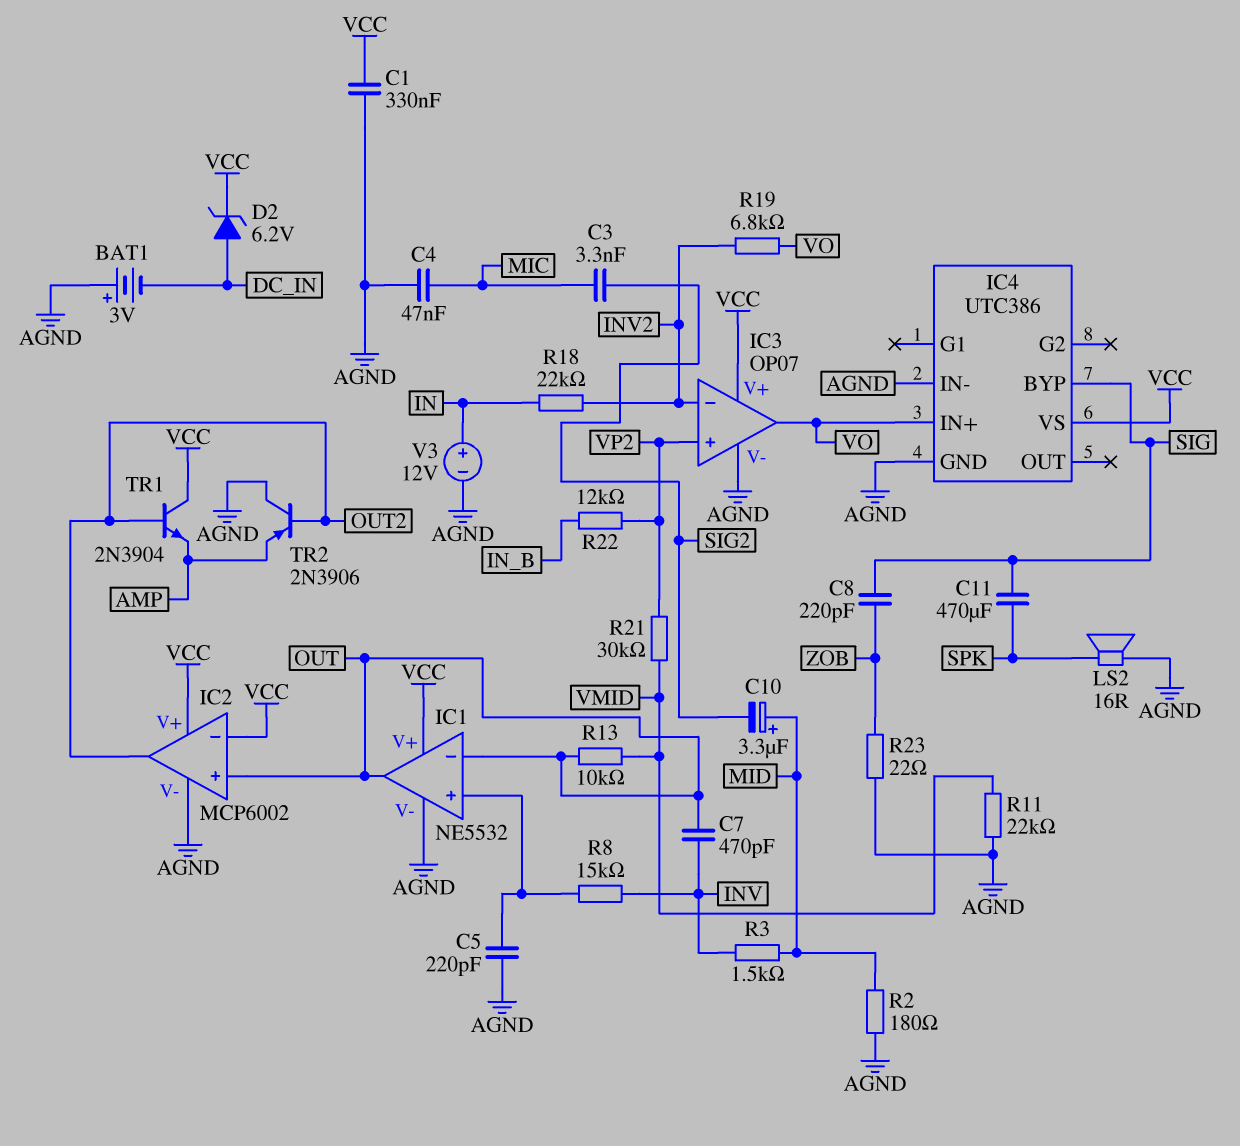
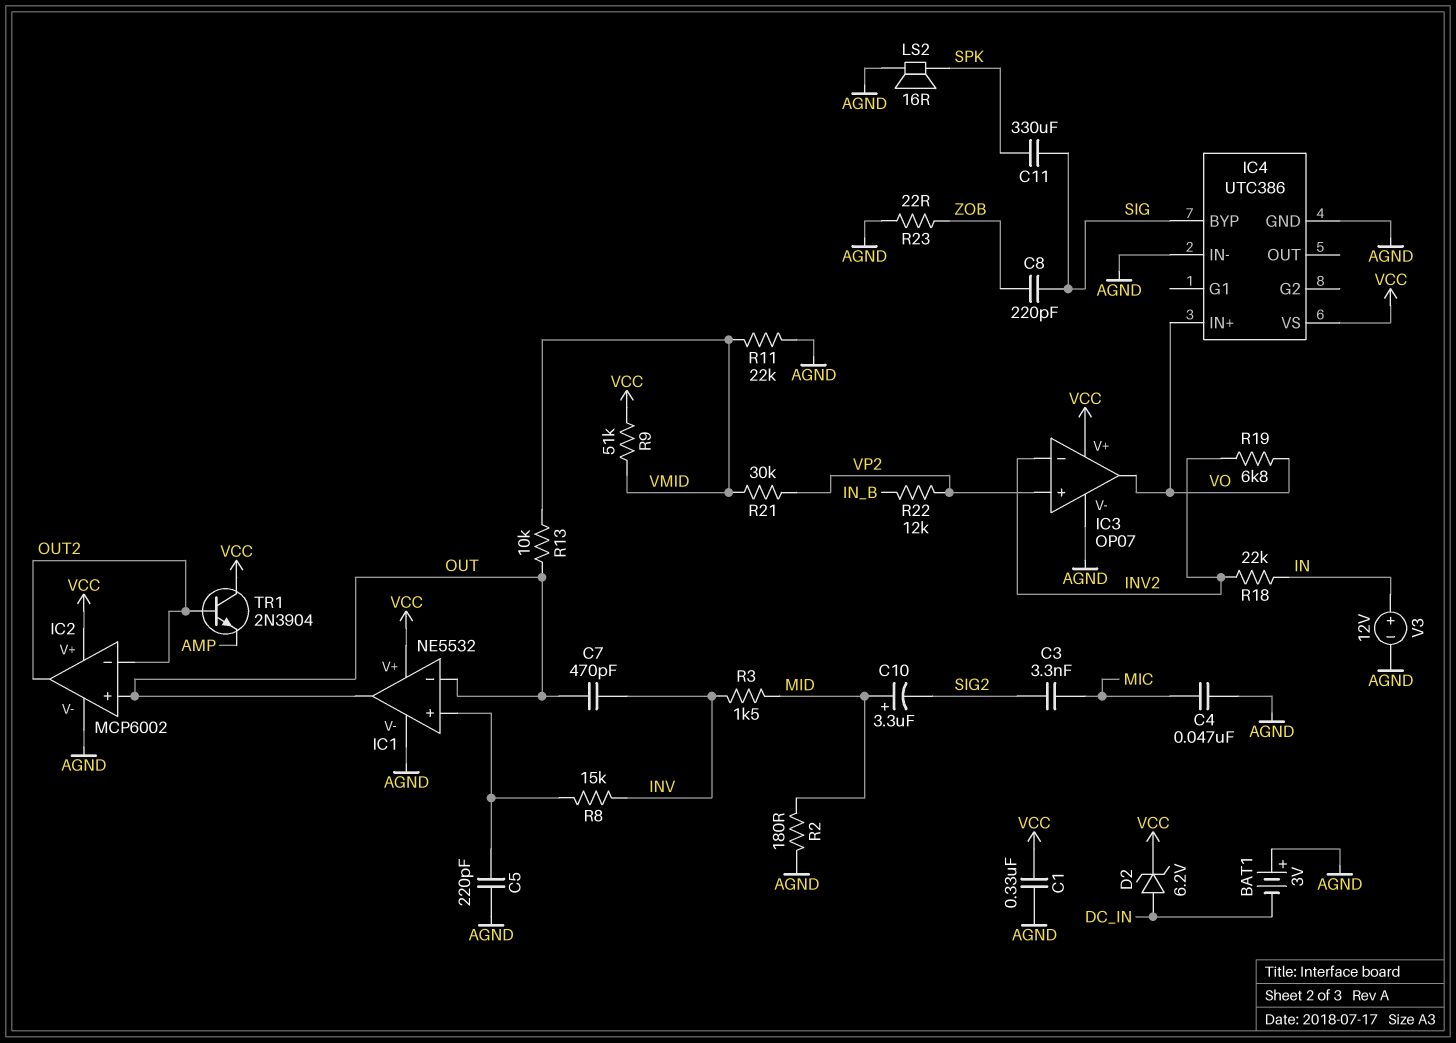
C11: 470uF (SIG, SPK) -> 330uF (SIG, SPK)
IC2 pin in-: VCC -> OUT2
R9: none -> 51k (VCC, VMID)
TR2: PNP 2N3906 (B OUT2, C AGND, E AMP) -> none

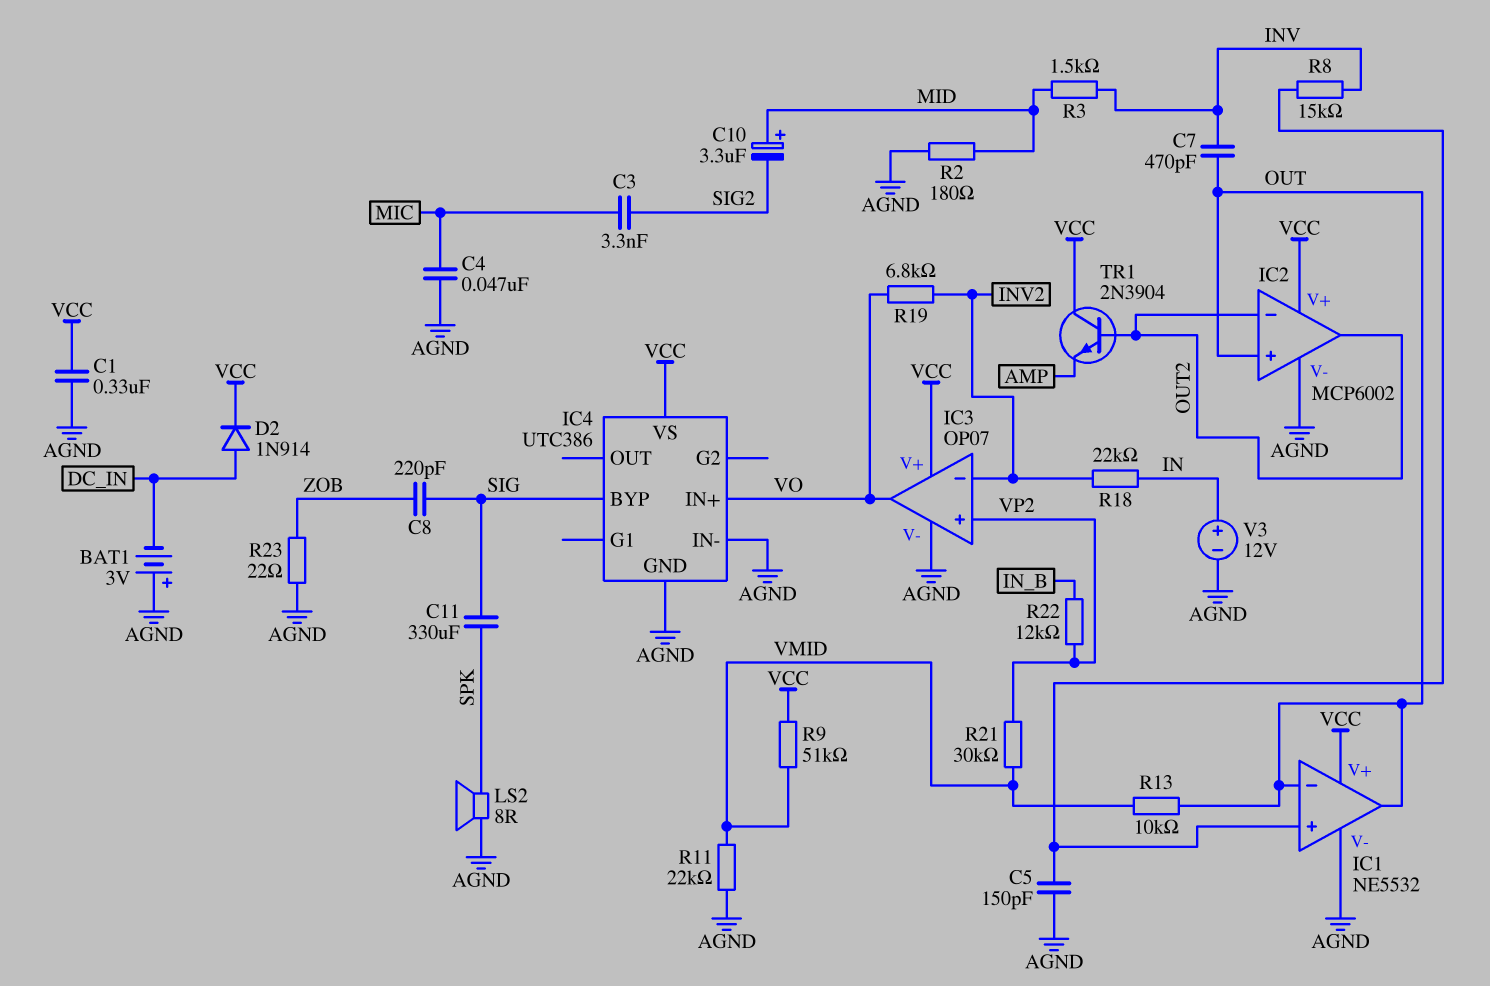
C5: 220pF (AGND, IC1/in+) -> 150pF (AGND, IC1/in+)
D2: zener 6.2V (A DC_IN, K VCC) -> diode 1N914 (A DC_IN, K VCC)
LS2: speaker 16R (AGND, SPK) -> speaker 8R (AGND, SPK)

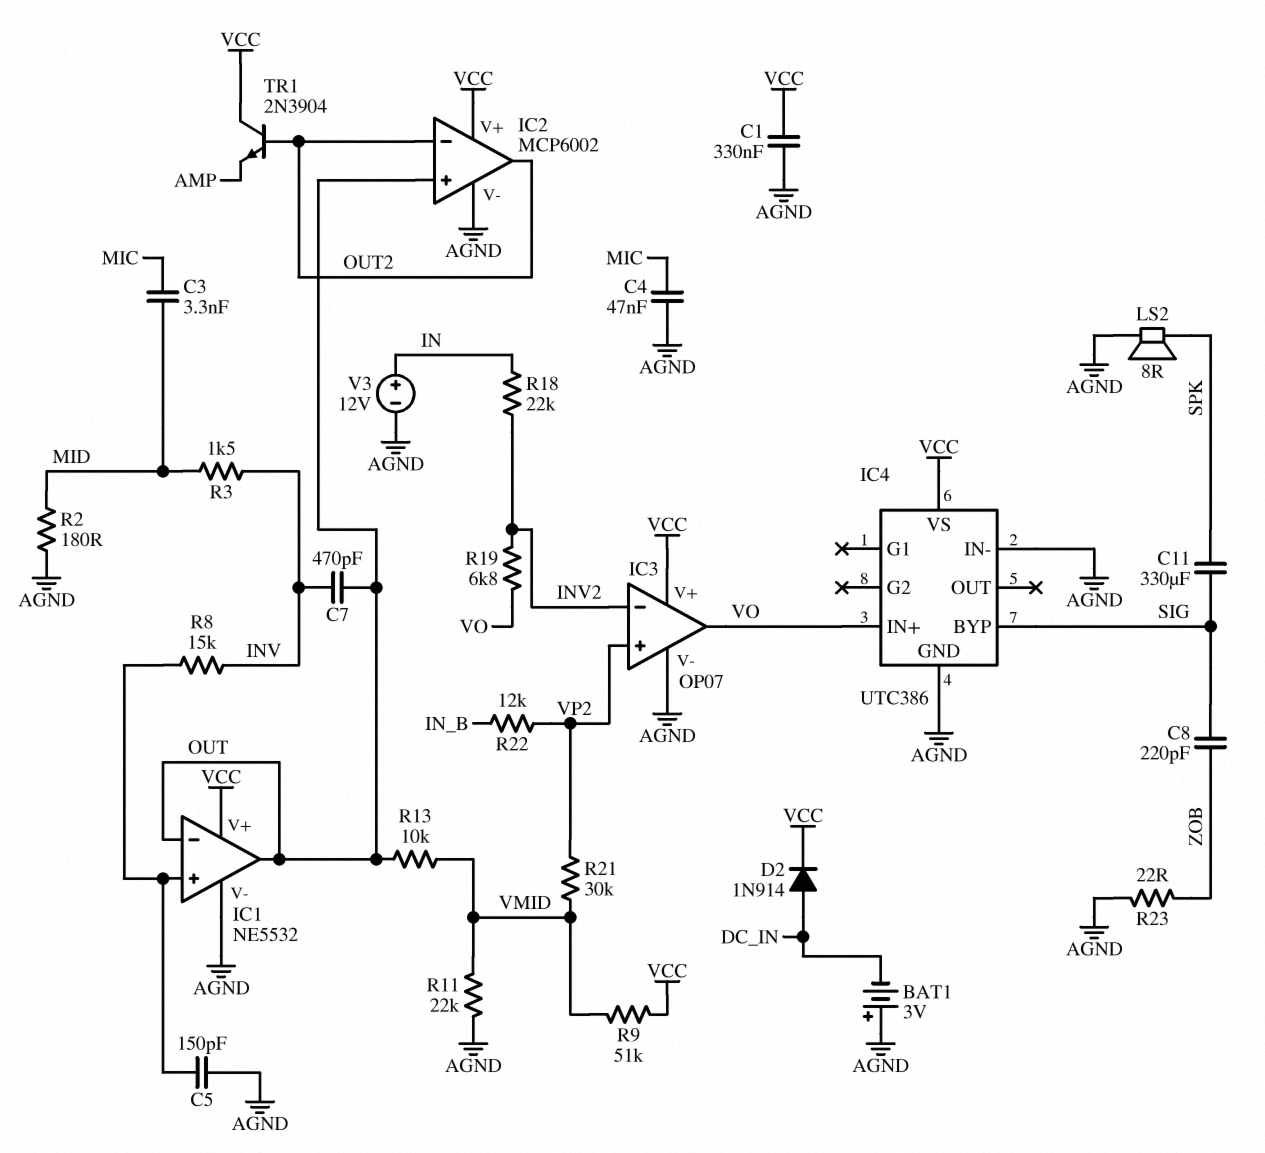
C3: 3.3nF (MIC, SIG2) -> 3.3nF (MIC, MID)
C10: 3.3uF (plus MID, minus SIG2) -> none

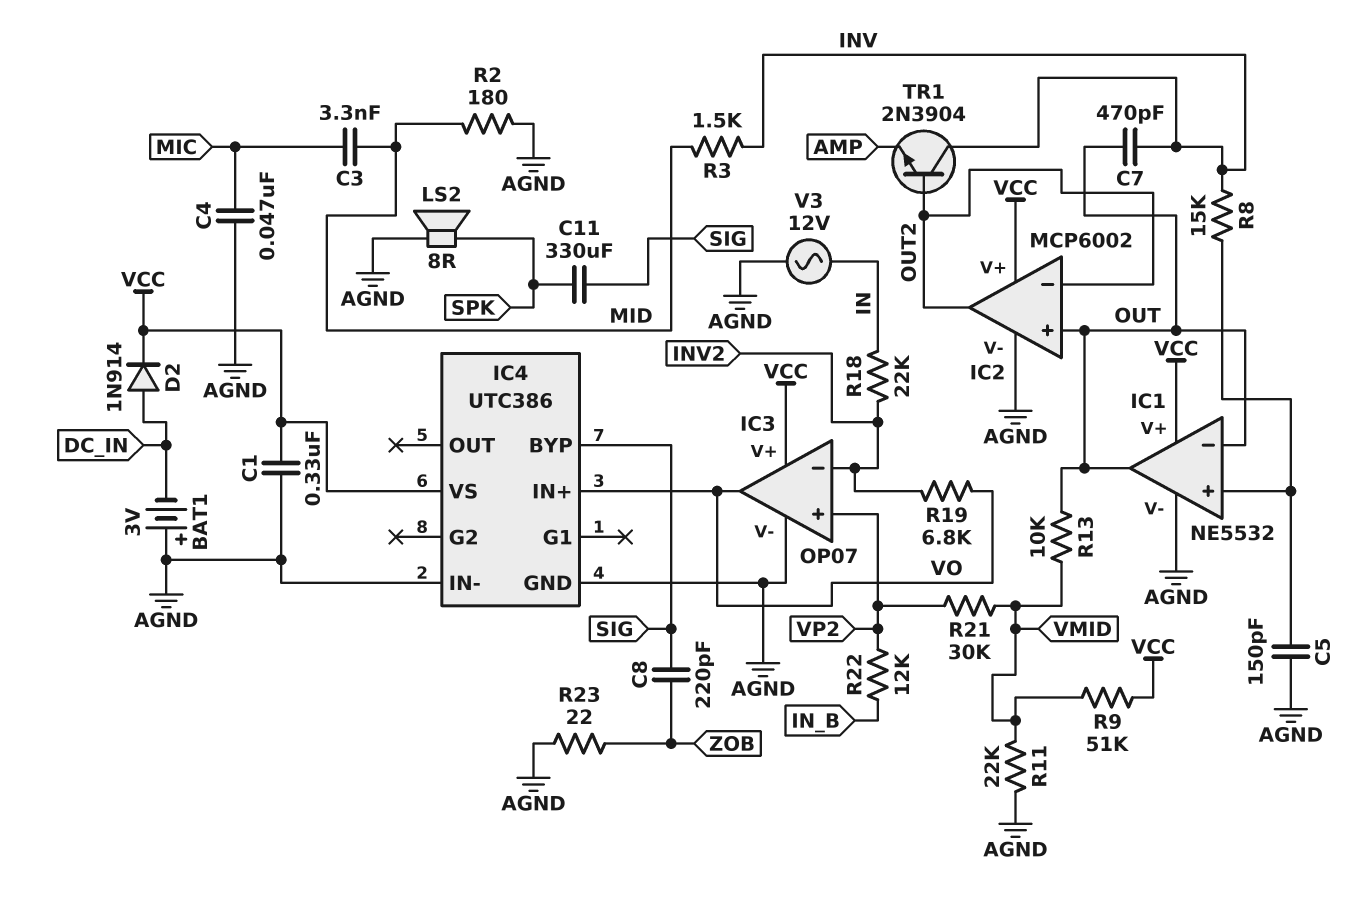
TR1: NPN 2N3904 (B OUT2, C VCC, E AMP) -> NPN 2N3904 (B OUT2, C INV, E AMP)
V3: 12V (plus IN, minus AGND) -> AC 12V (AGND, IN)

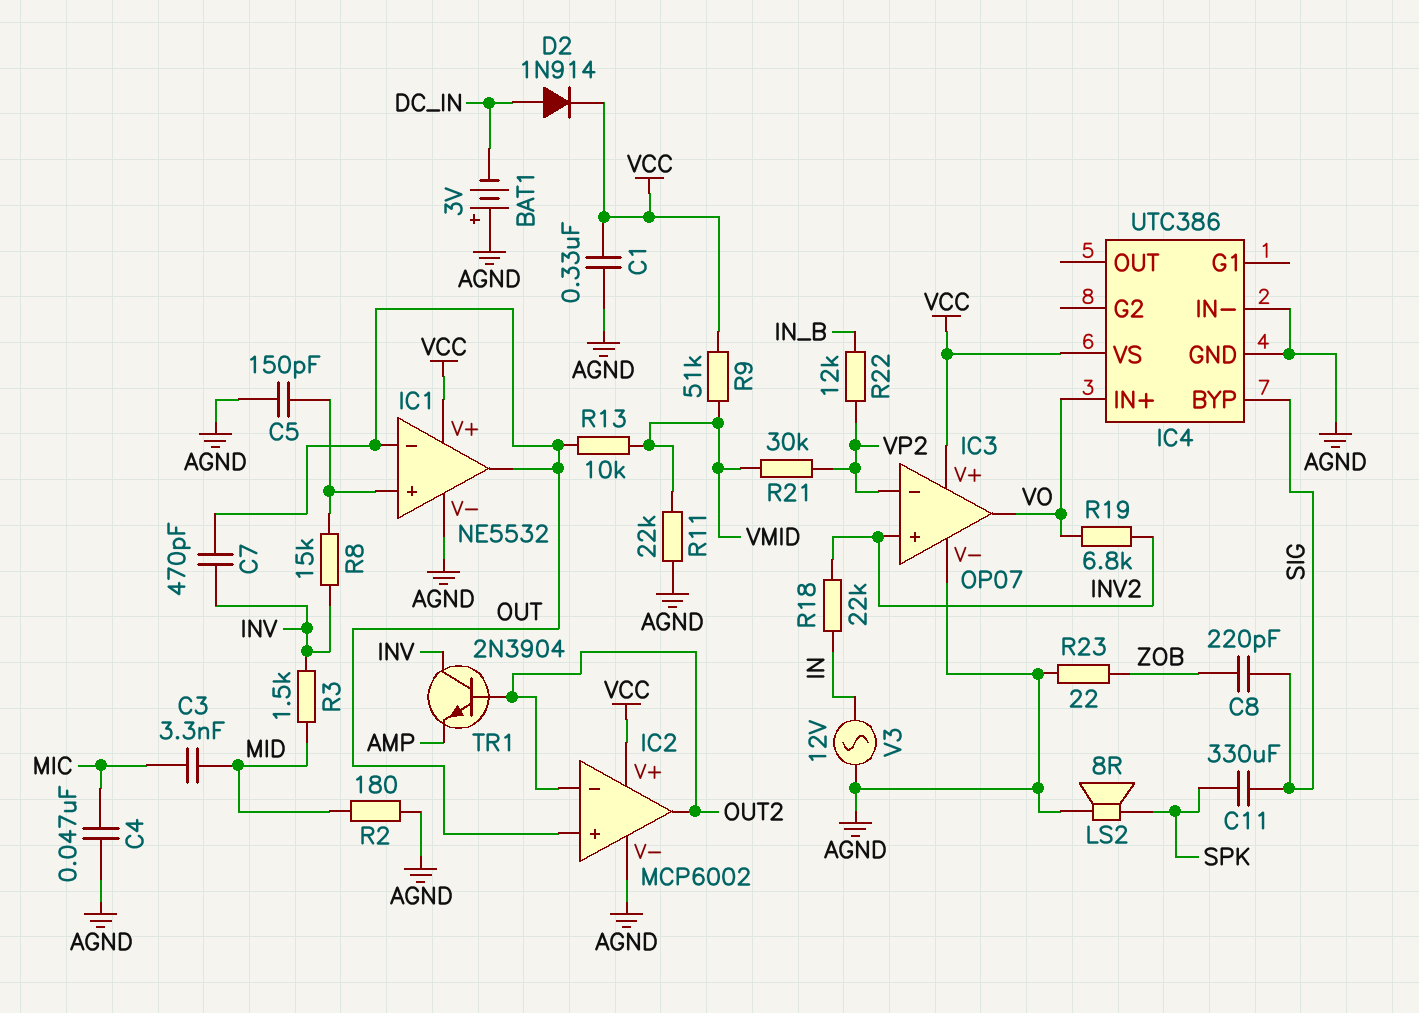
IC3 pin in+: VP2 -> INV2
IC3 pin in-: INV2 -> VP2

